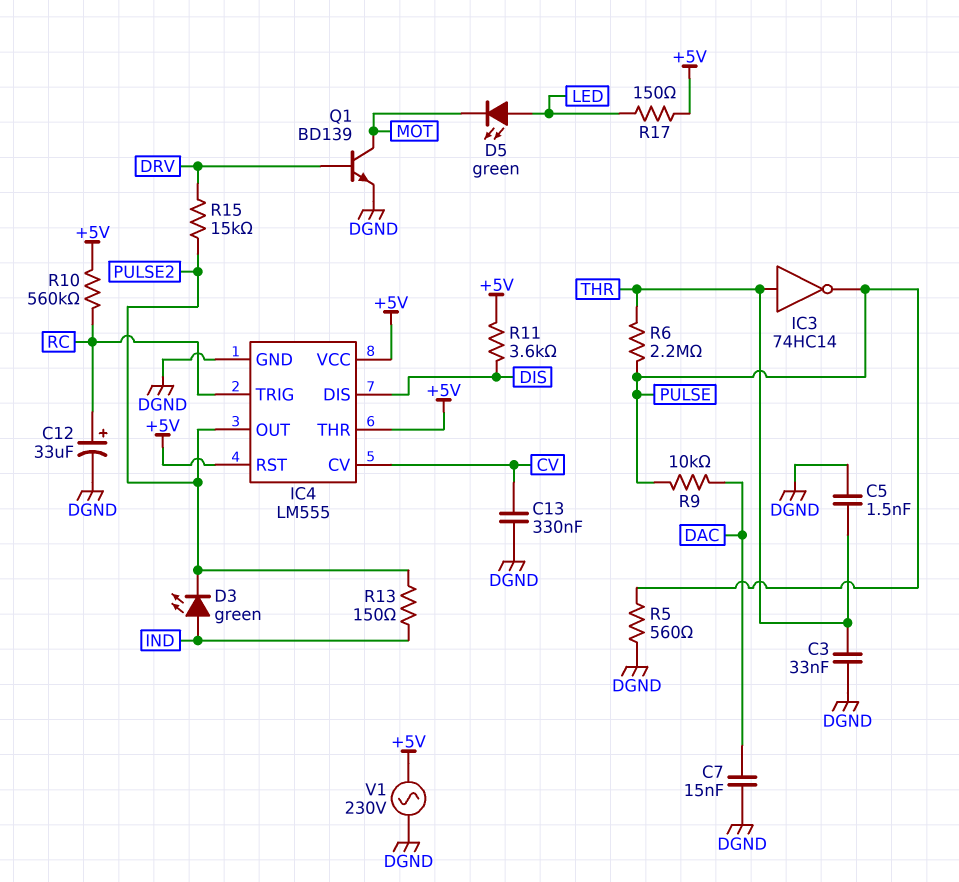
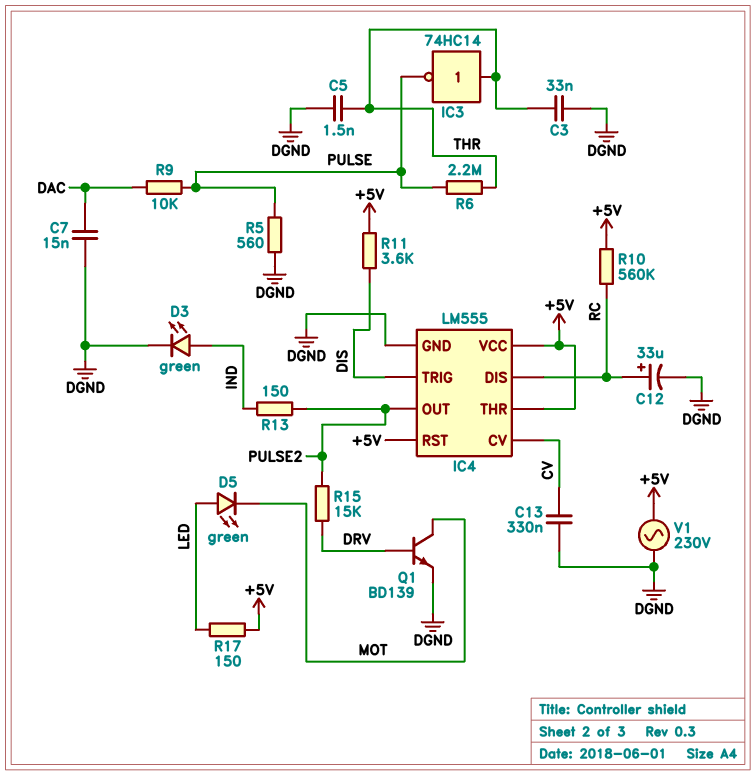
D3: LED green (A IND, K PULSE2) -> LED green (A IND, K DGND)
IC4 pin DIS: DIS -> RC
IC4 pin TRIG: RC -> DIS

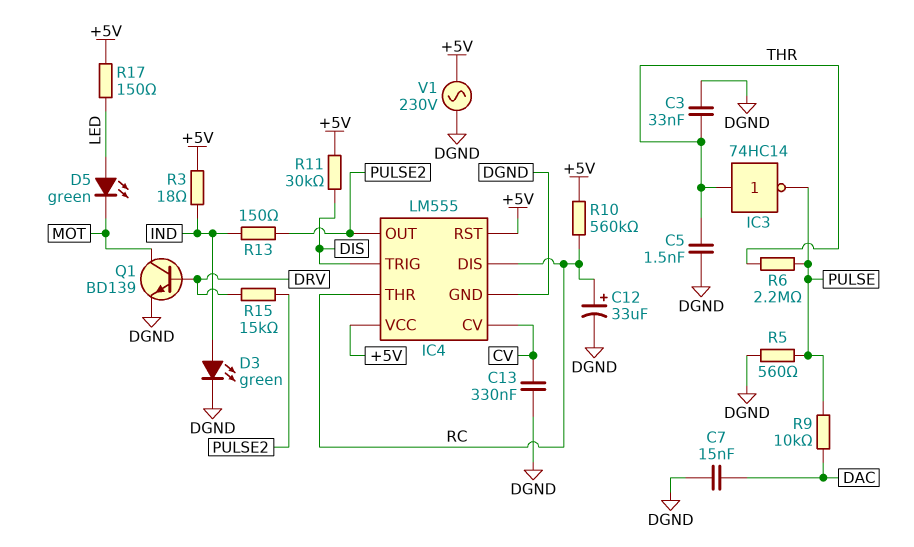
IC4 pin THR: +5V -> RC
R3: none -> 18 (+5V, IND)
R11: 3.6k (+5V, DIS) -> 30k (+5V, DIS)

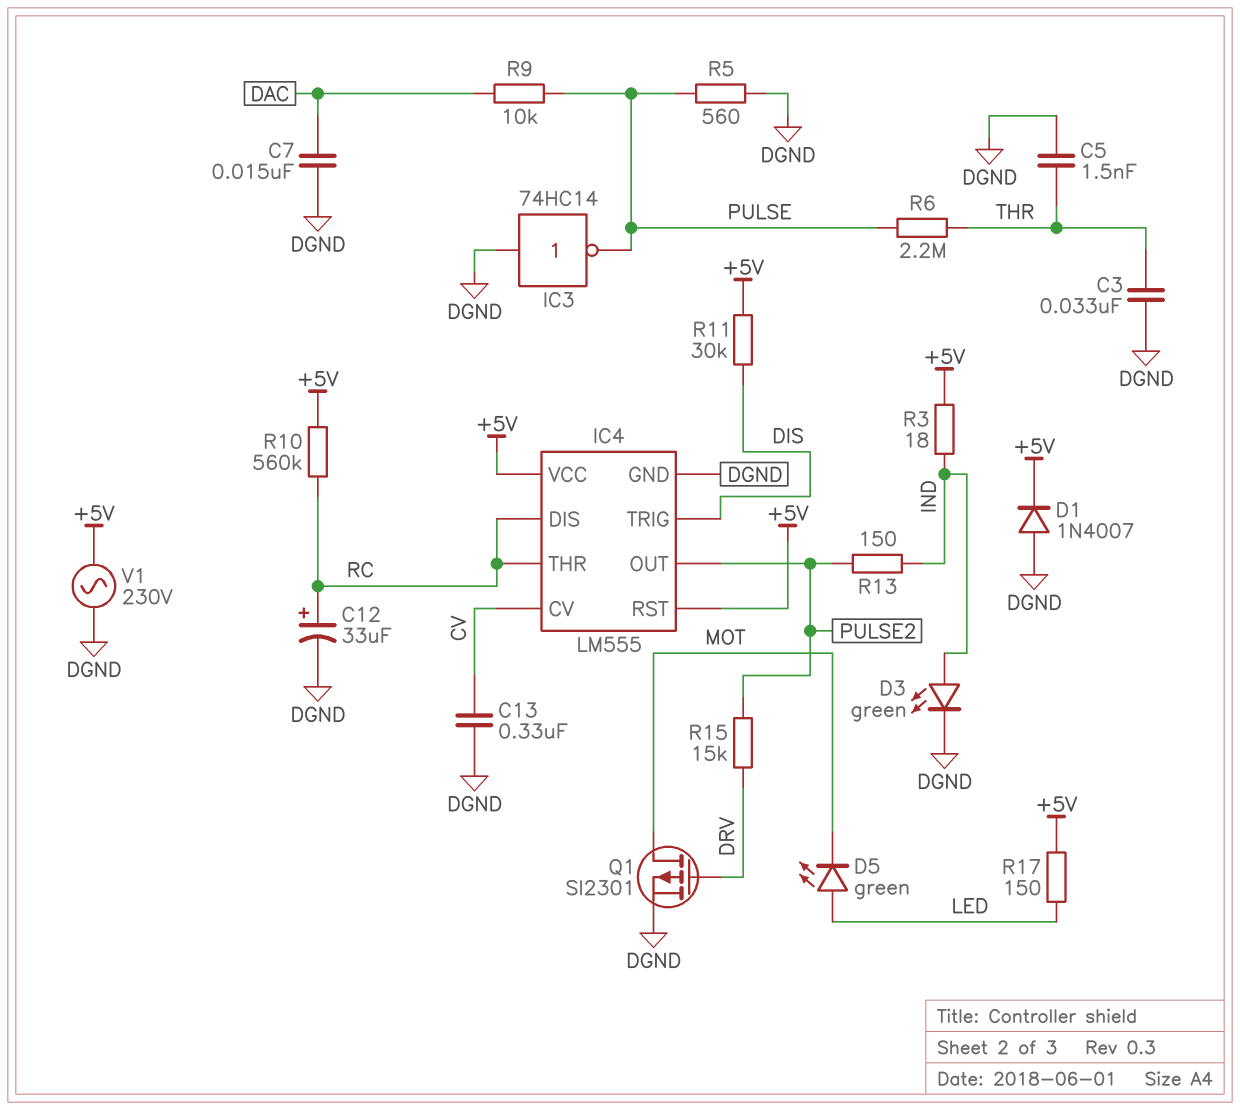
D1: none -> diode 1N4007 (A DGND, K +5V)
IC3: NOT 74HC14 (in THR, out PULSE) -> NOT 74HC14 (in DGND, out PULSE)
Q1: NPN BD139 (B DRV, C MOT, E DGND) -> PMOS SI2301 (G DRV, D MOT, S DGND)

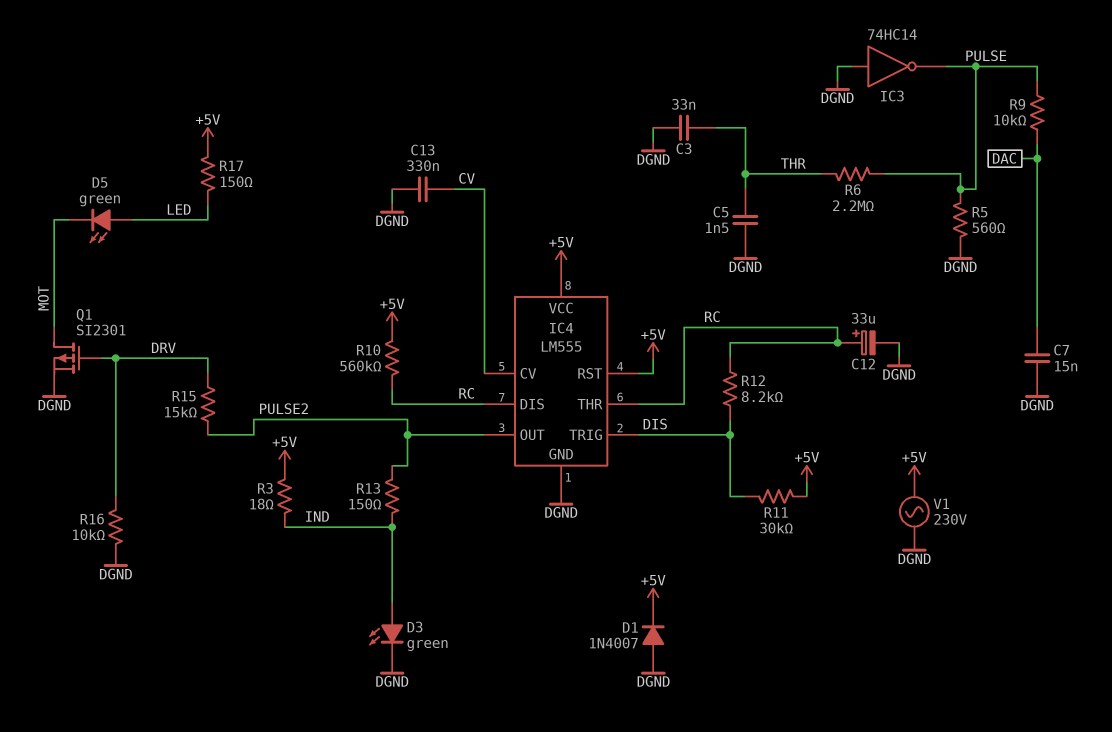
R12: none -> 8.2k (DIS, RC)
R16: none -> 10k (DGND, DRV)

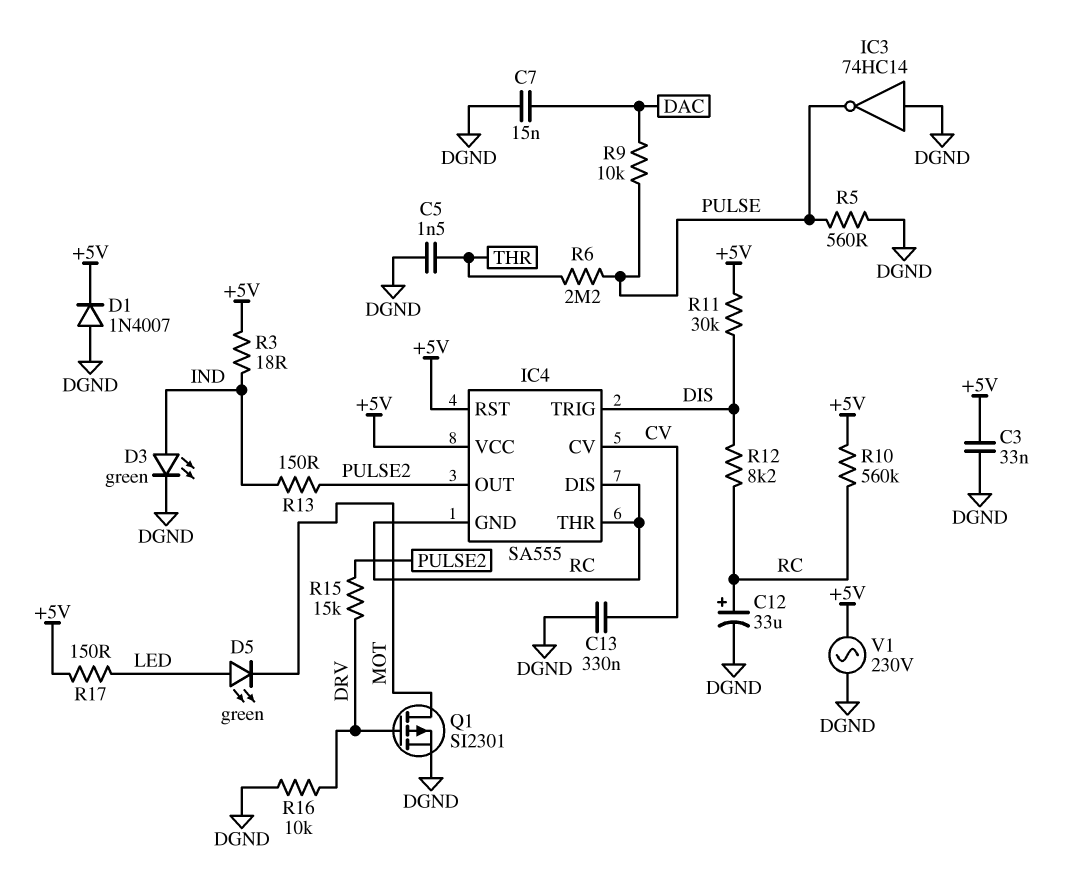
C3: 33nF (DGND, THR) -> 33nF (+5V, DGND)
IC4: LM555 -> SA555
IC4 pin GND: DGND -> RC

